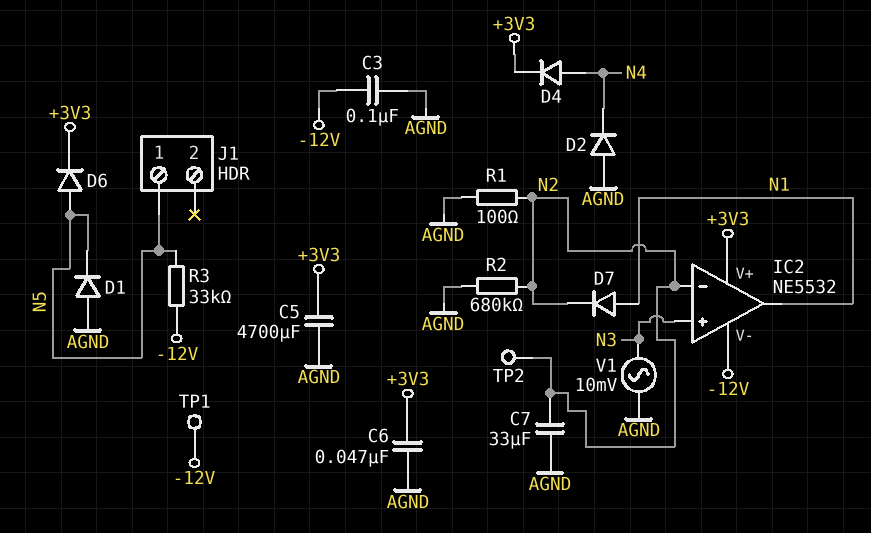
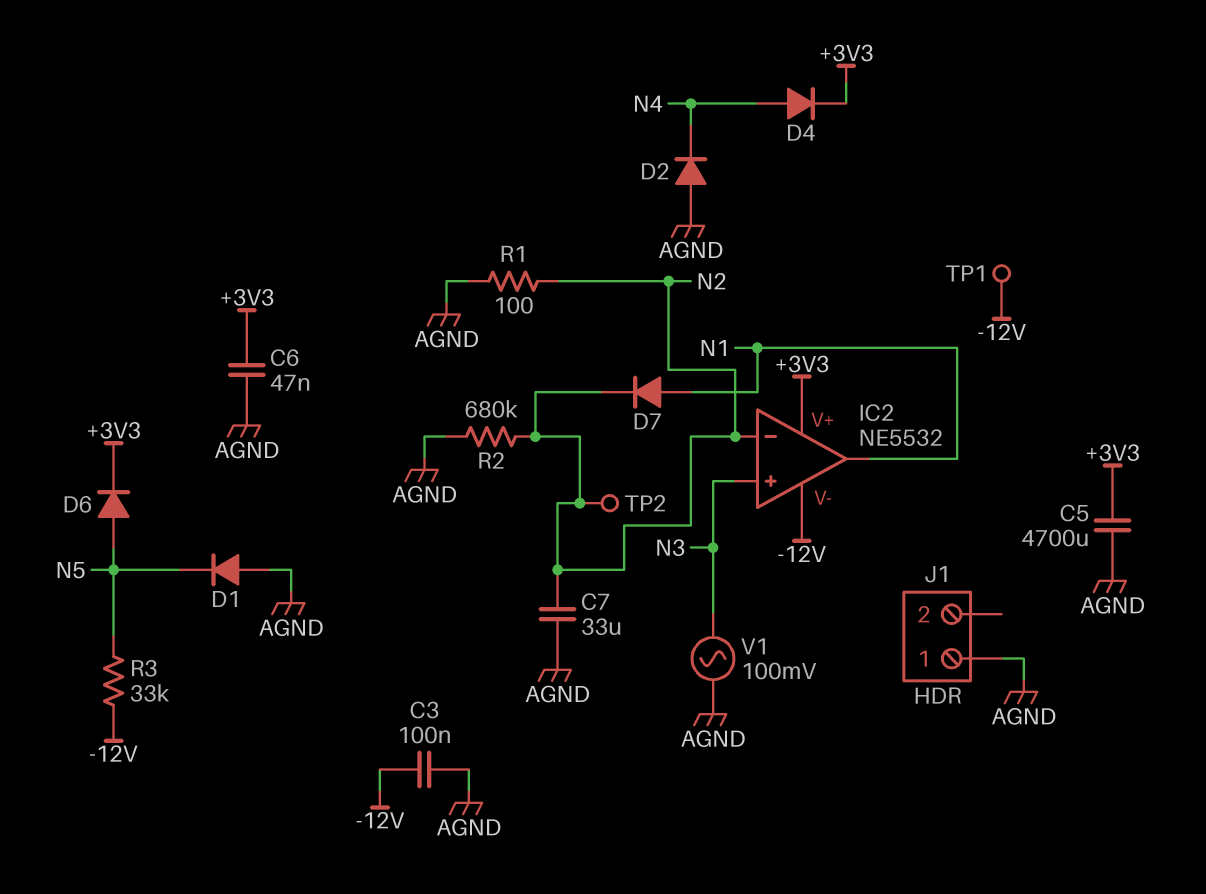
J1 pin 1: N5 -> AGND
V1: AC 10mV (AGND, N3) -> AC 100mV (AGND, N3)

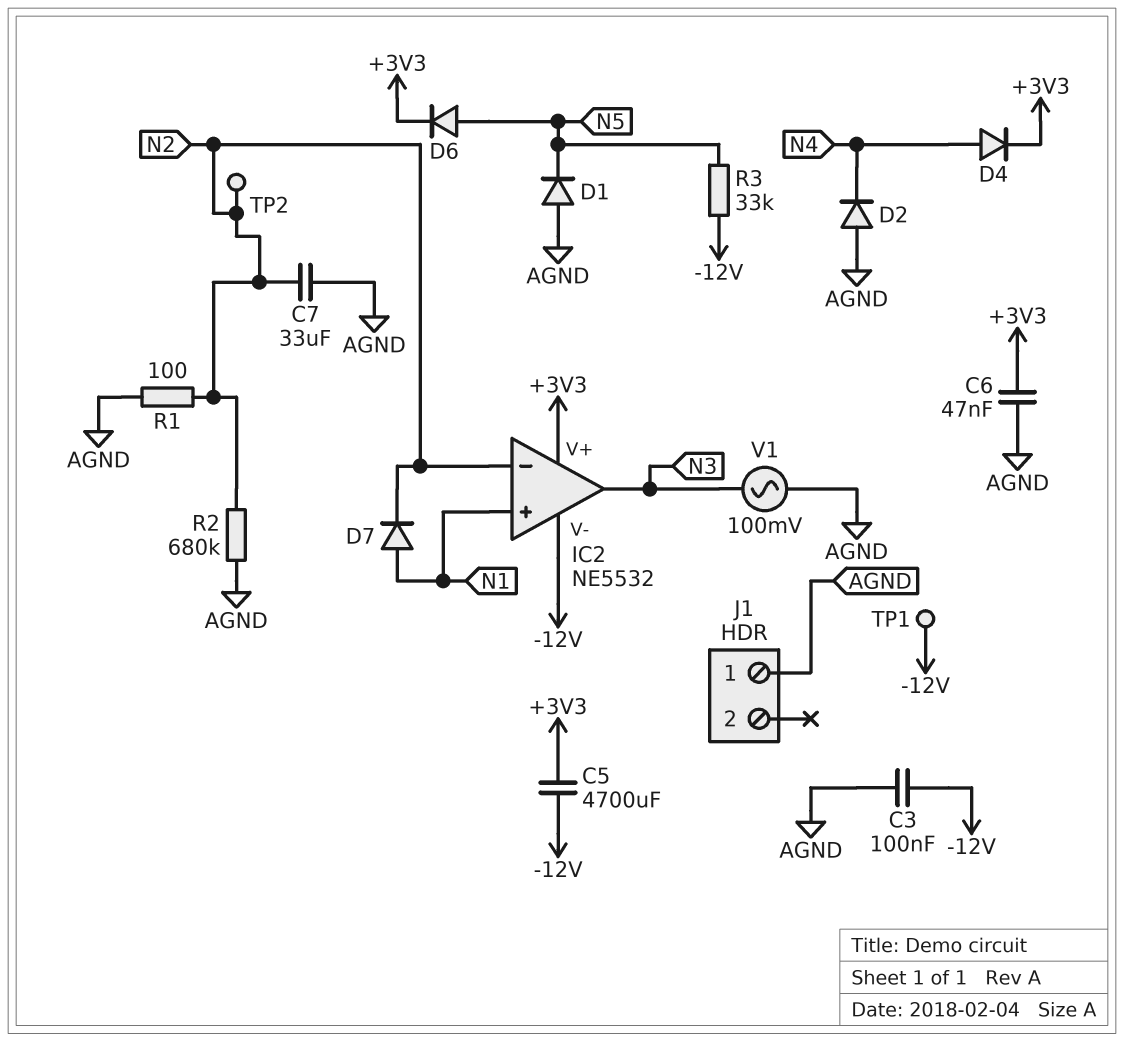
C5: 4700uF (+3V3, AGND) -> 4700uF (+3V3, -12V)
IC2 pin in+: N3 -> N1
IC2 pin out: N1 -> N3

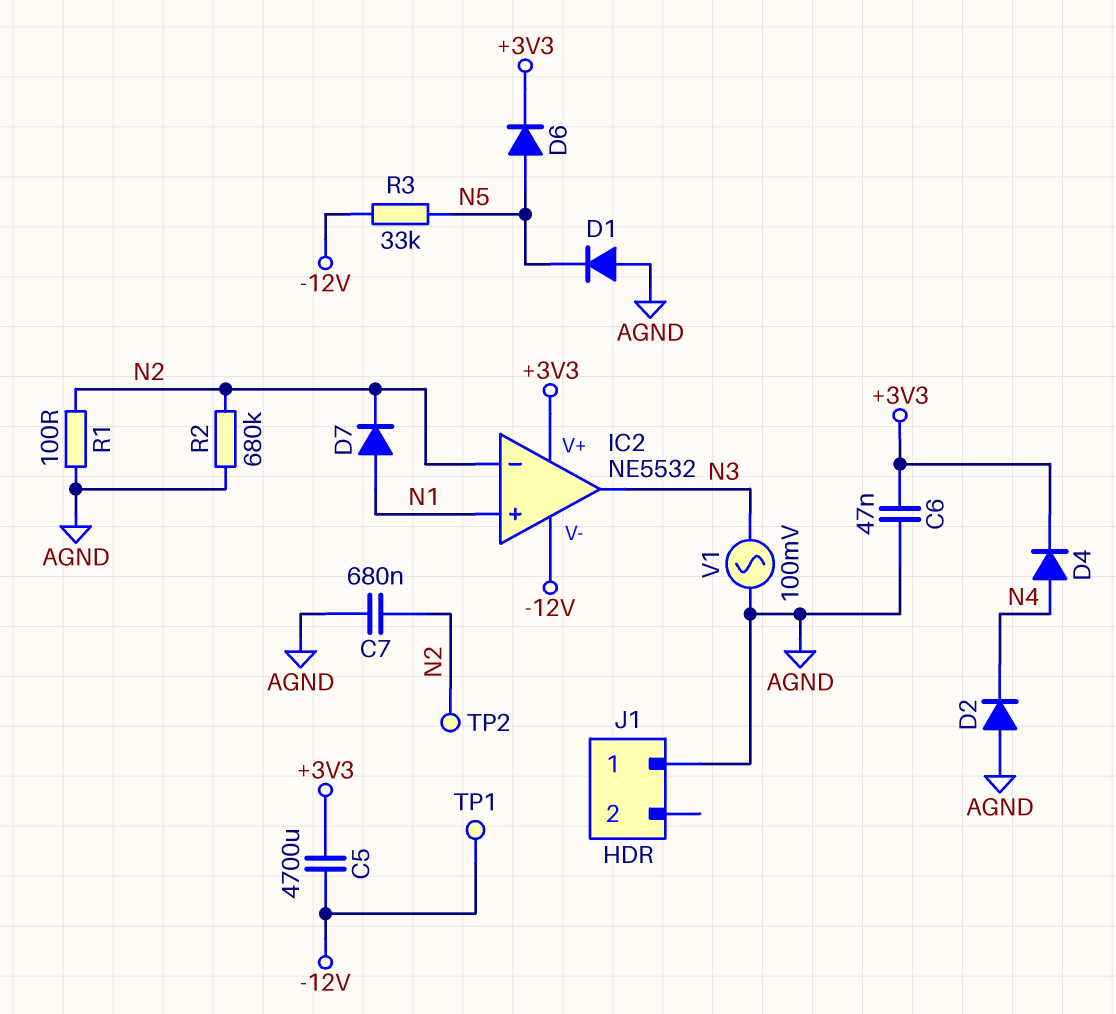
C3: 100nF (-12V, AGND) -> none
C7: 33uF (AGND, N2) -> 680nF (AGND, N2)

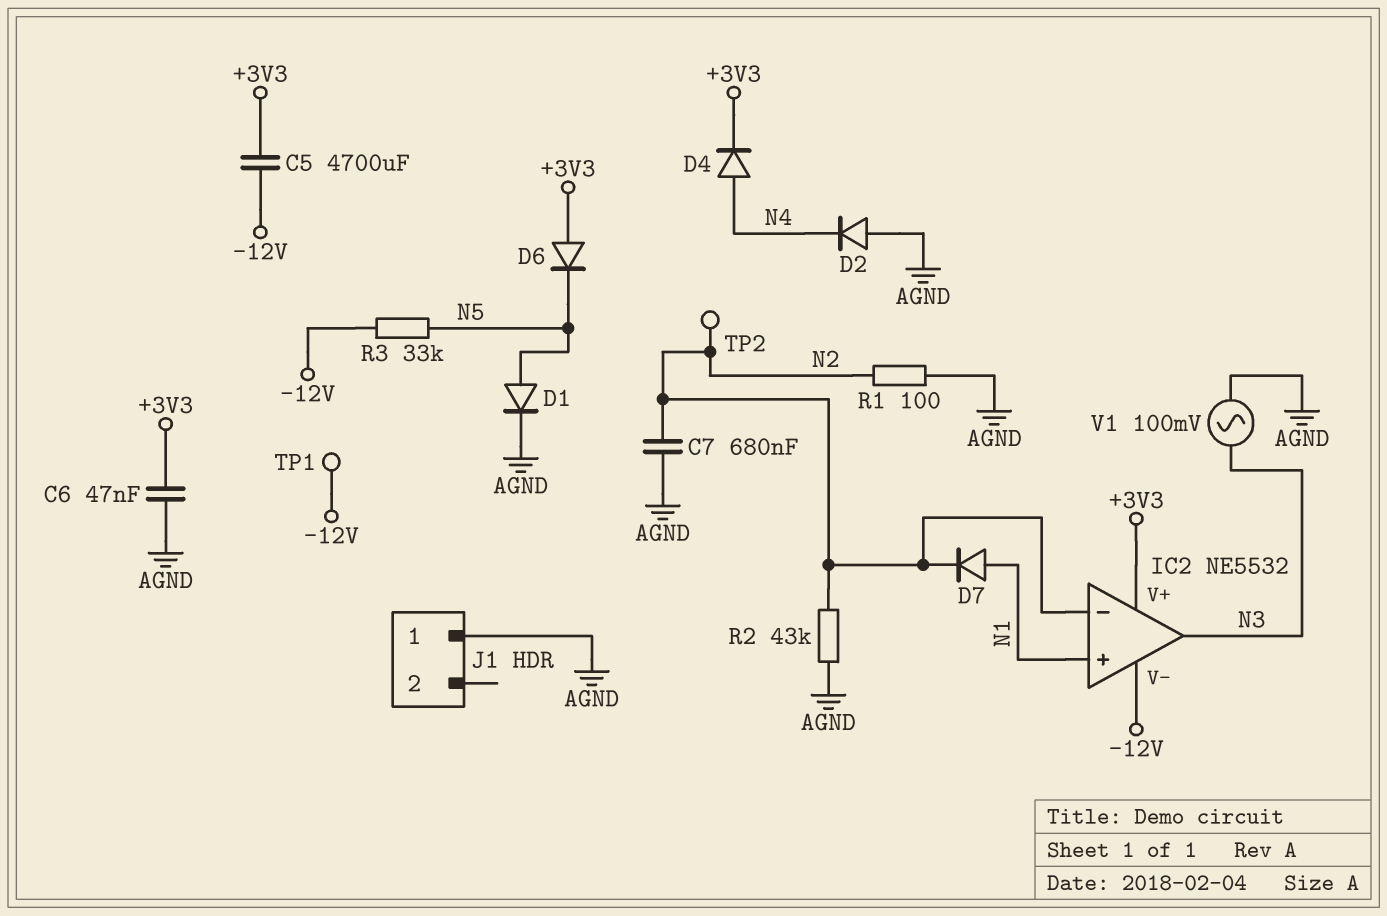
D1: diode (A AGND, K N5) -> diode (A N5, K AGND)
D6: diode (A N5, K +3V3) -> diode (A +3V3, K N5)
R2: 680k (AGND, N2) -> 43k (AGND, N2)

